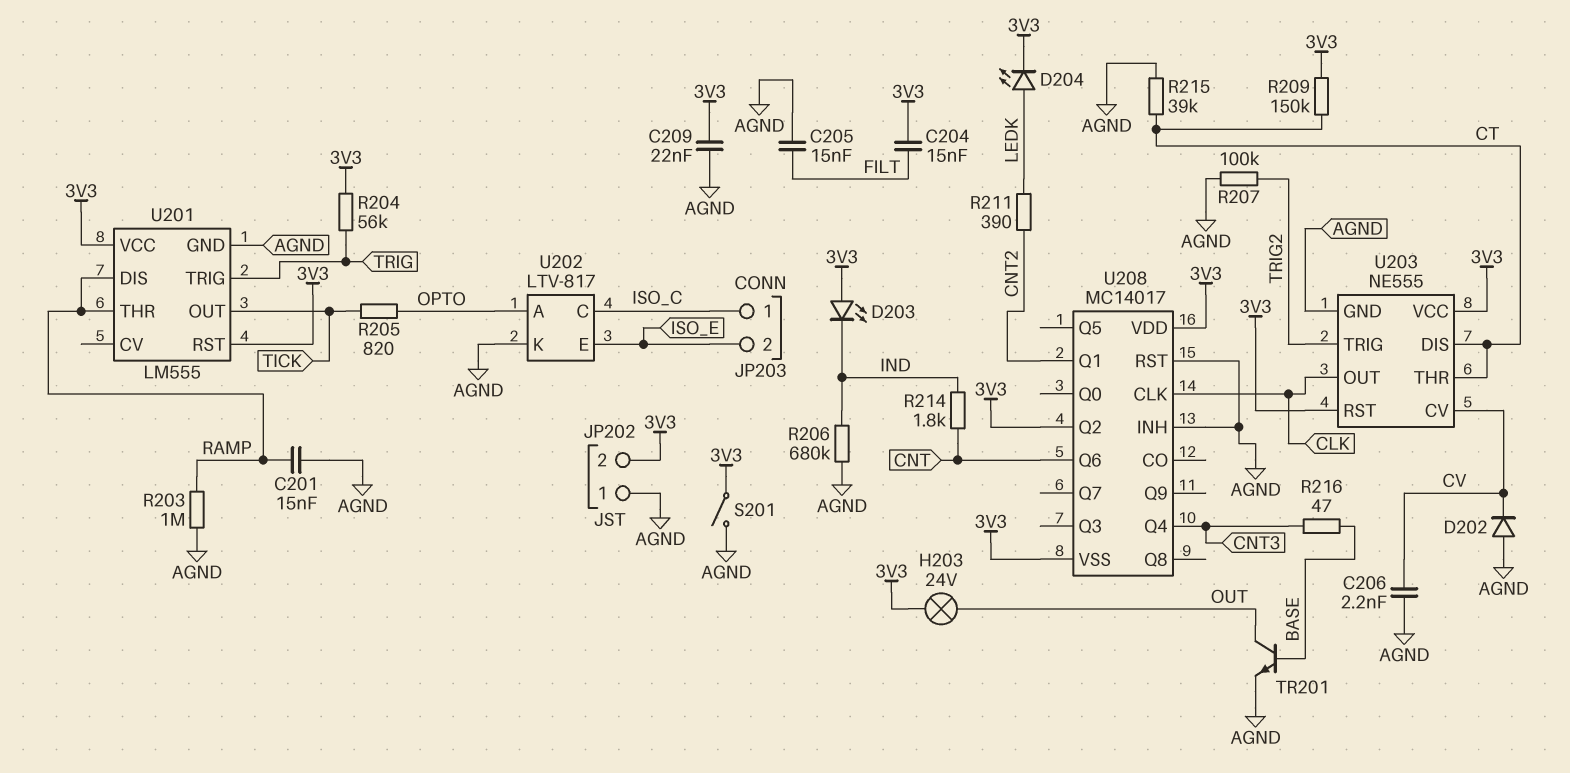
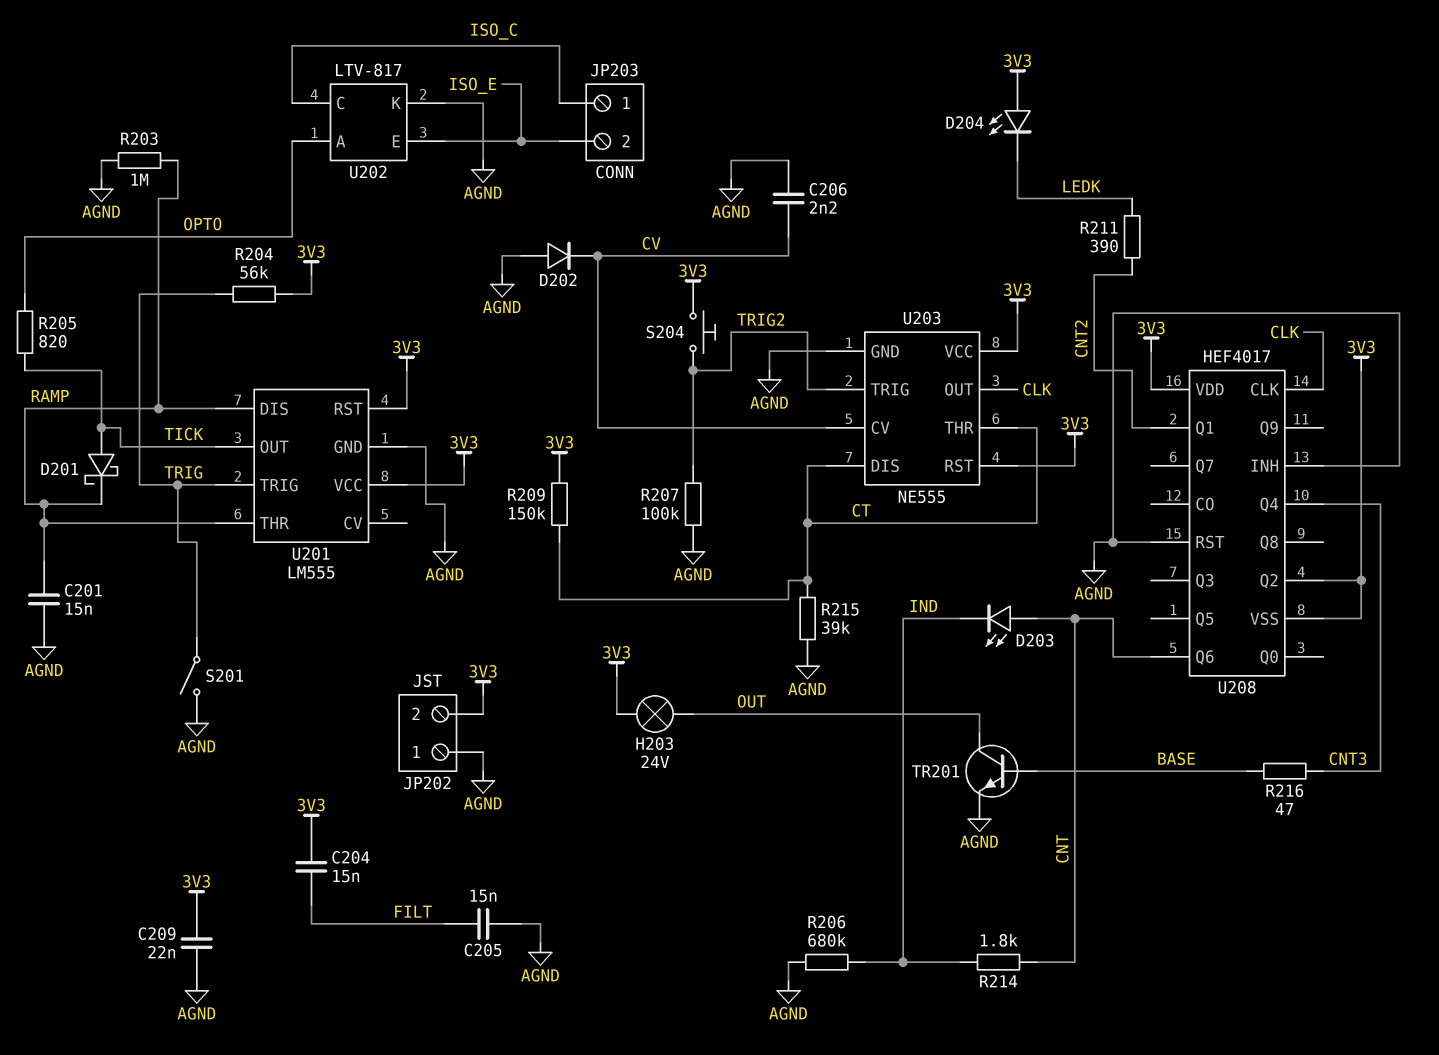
D201: none -> schottky (A TICK, K RAMP)
D203: LED (A 3V3, K IND) -> LED (A CNT, K IND)
D204: LED (A LEDK, K 3V3) -> LED (A 3V3, K LEDK)
S201: switch (3V3, AGND) -> switch (AGND, TRIG)
S204: none -> button (3V3, TRIG2)
U208: MC14017 -> HEF4017

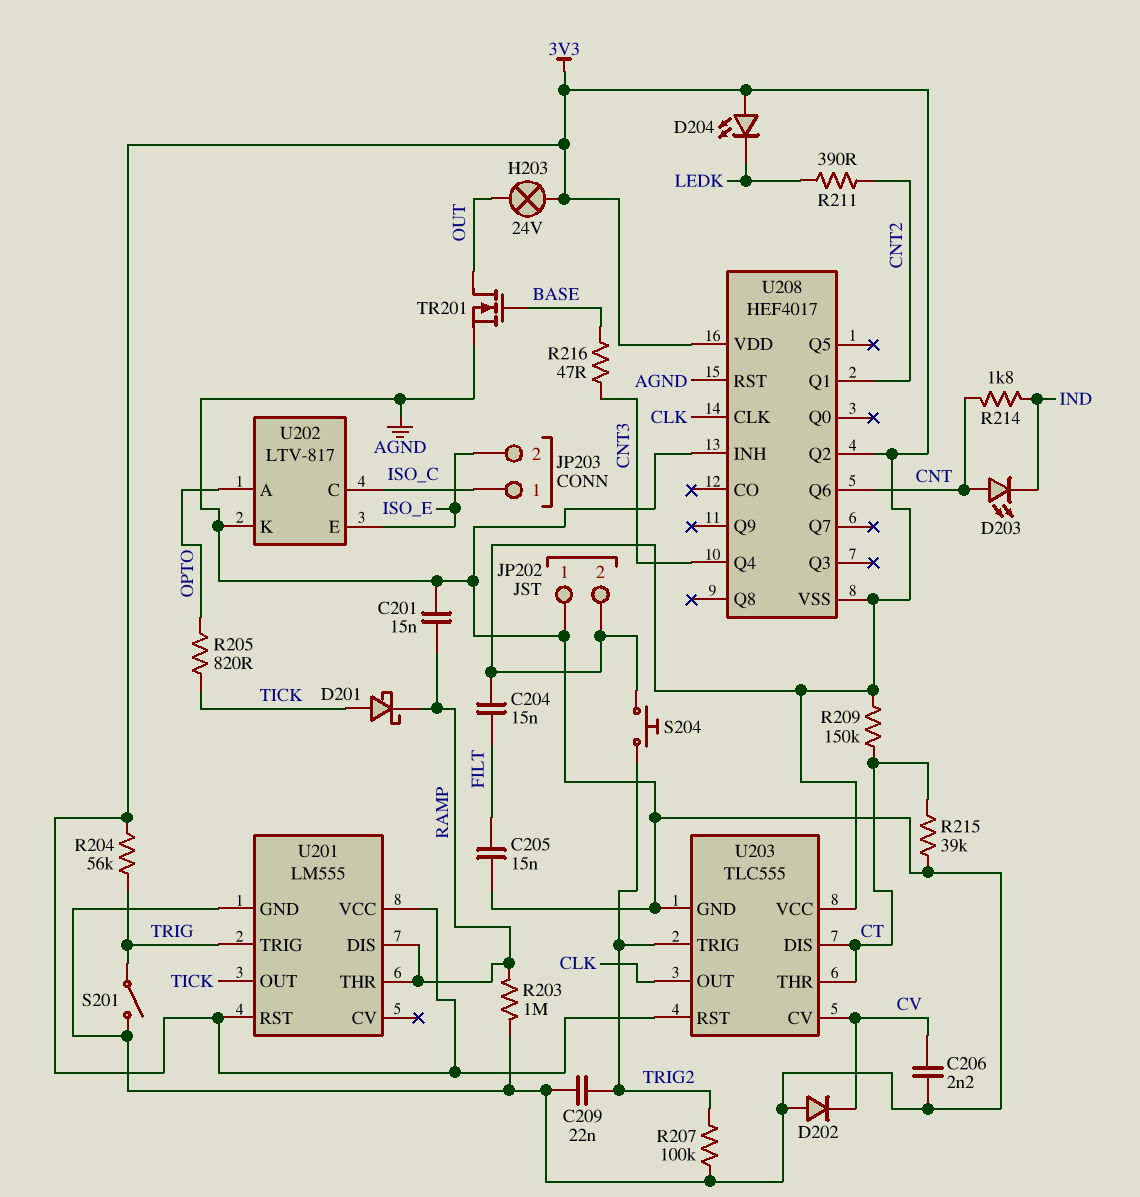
C209: 22nF (3V3, AGND) -> 22nF (AGND, TRIG2)
R206: 680k (AGND, IND) -> none
TR201: NPN (B BASE, C OUT, E AGND) -> NMOS (G BASE, D OUT, S AGND)
U203: NE555 -> TLC555

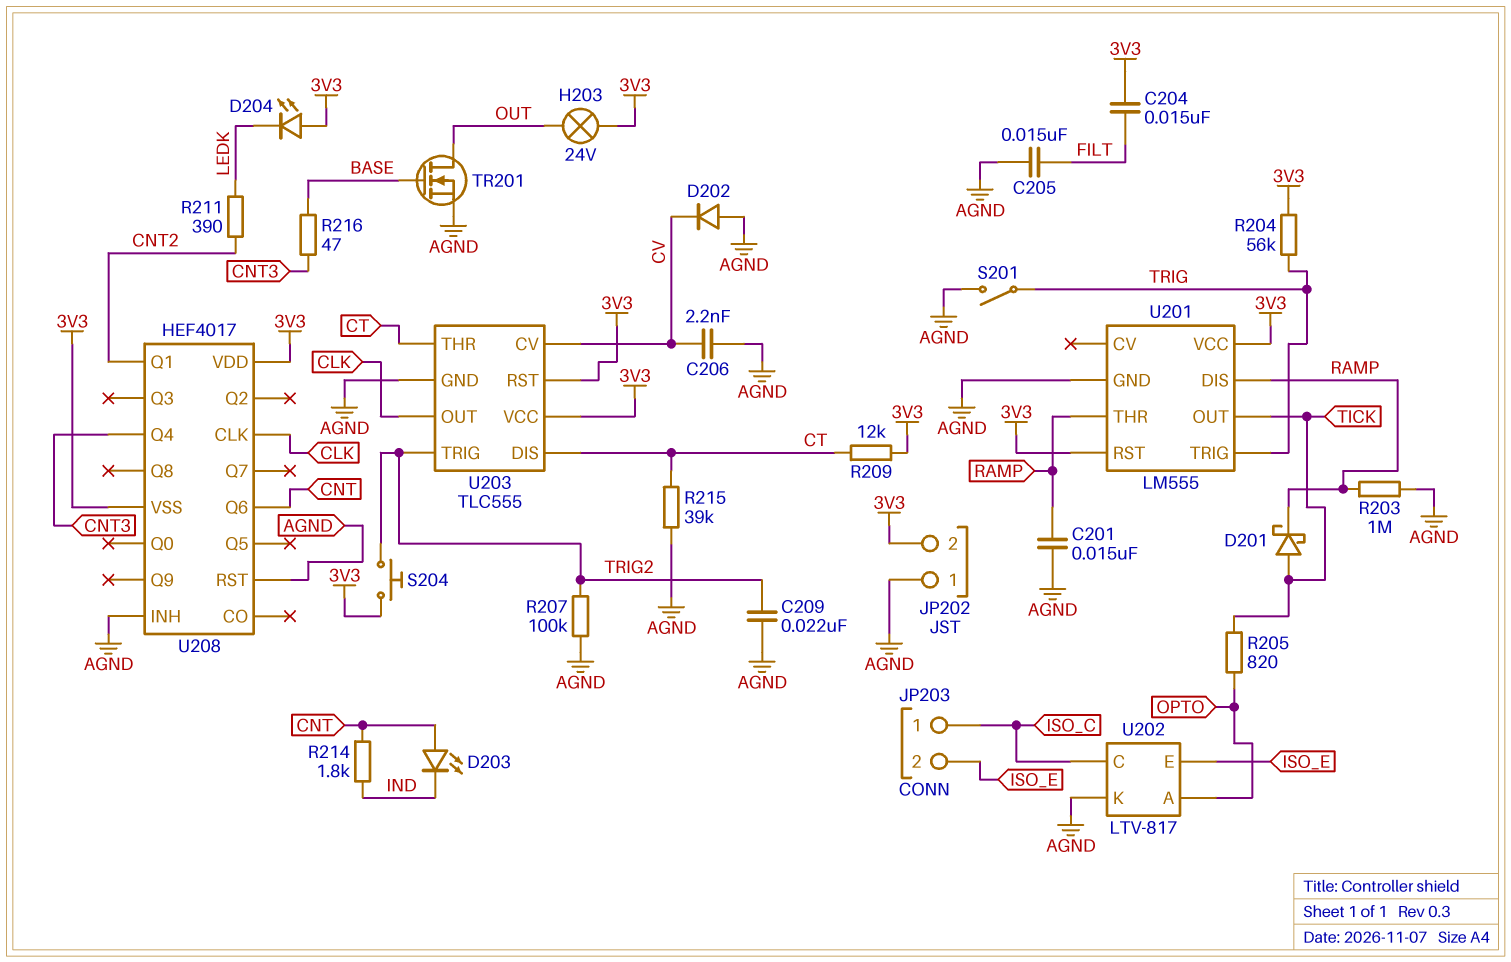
R209: 150k (3V3, CT) -> 12k (3V3, CT)
U208 pin Q2: 3V3 -> none

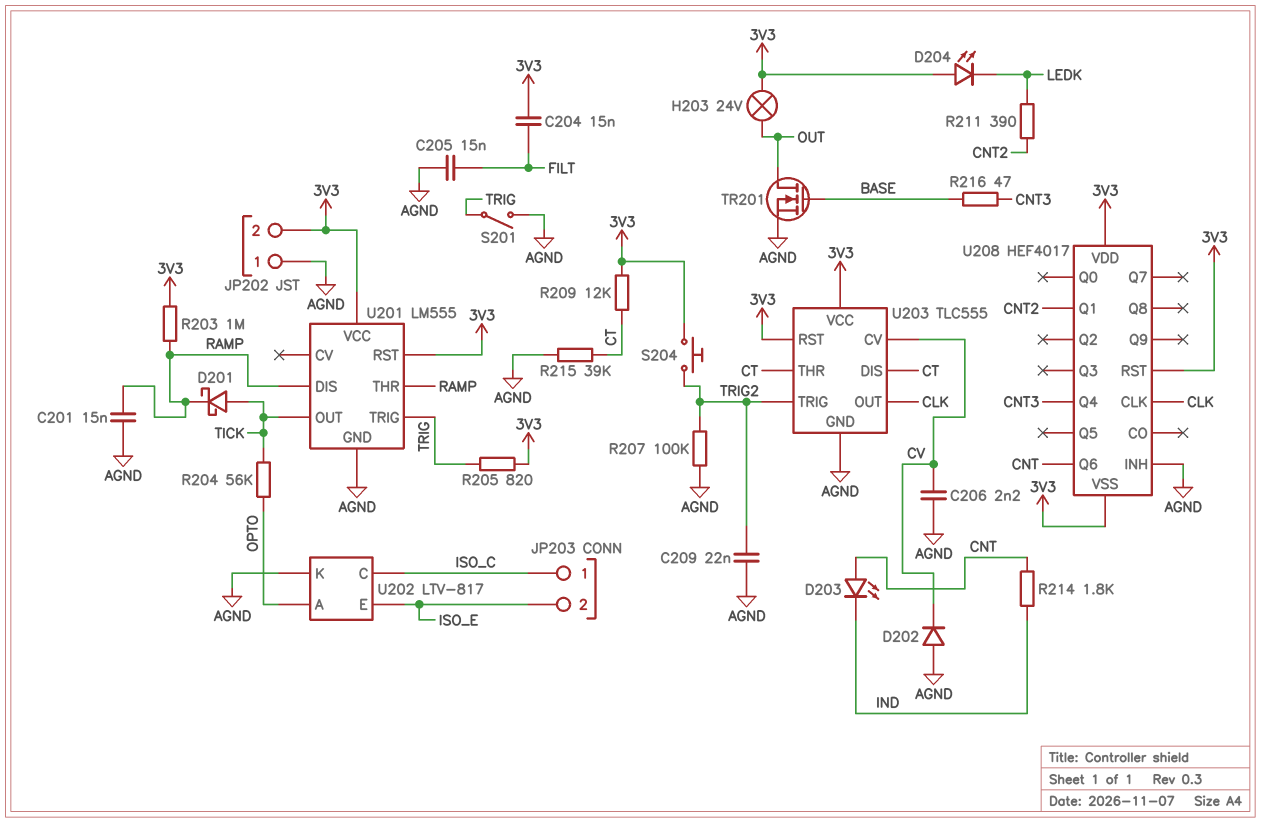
R203: 1M (AGND, RAMP) -> 1M (3V3, RAMP)
R204: 56k (3V3, TRIG) -> 56k (OPTO, TICK)
R205: 820 (OPTO, TICK) -> 820 (3V3, TRIG)
U208 pin RST: AGND -> 3V3

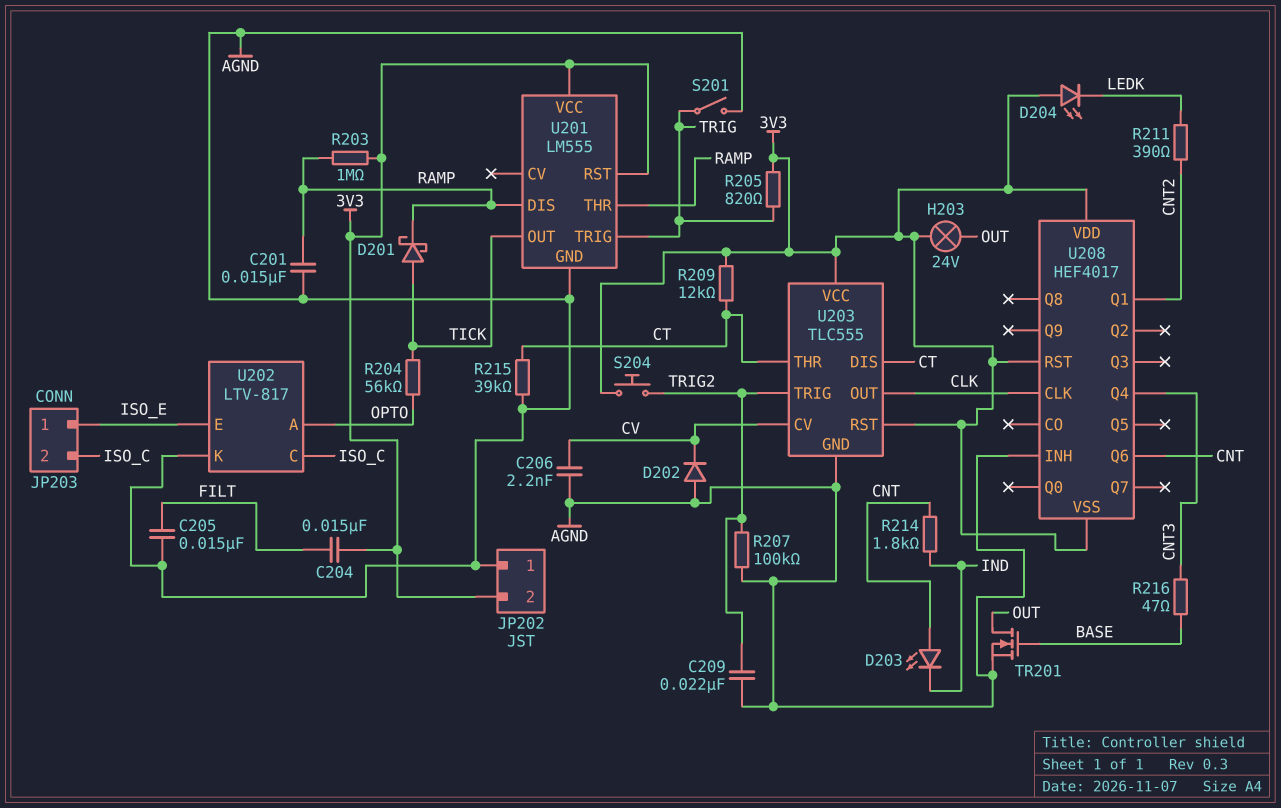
JP203 pin 1: ISO_C -> ISO_E
JP203 pin 2: ISO_E -> ISO_C

